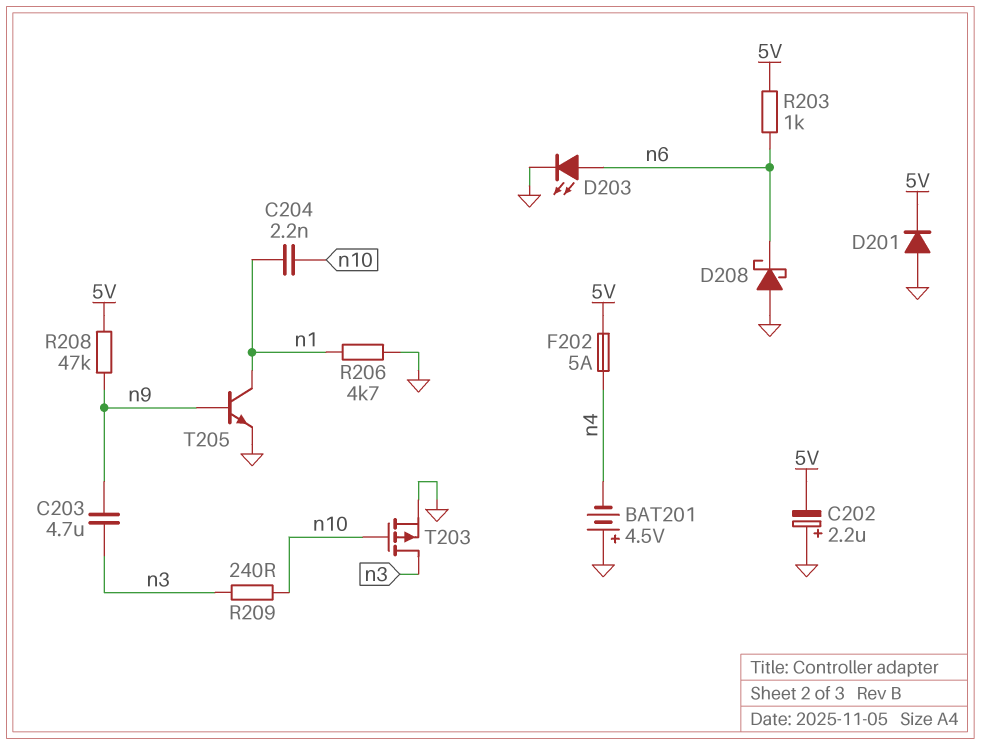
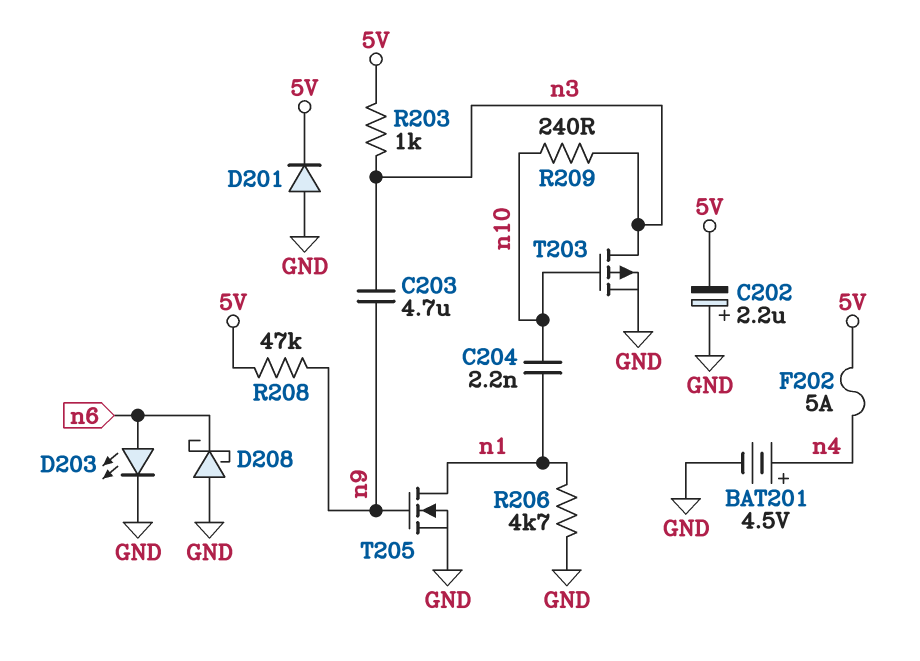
BAT201: 4.5V (plus GND, minus n4) -> 4.5V (plus n4, minus GND)
R203: 1k (5V, n6) -> 1k (5V, n3)
T205: NPN (B n9, C n1, E GND) -> NMOS (G n9, D n1, S GND)

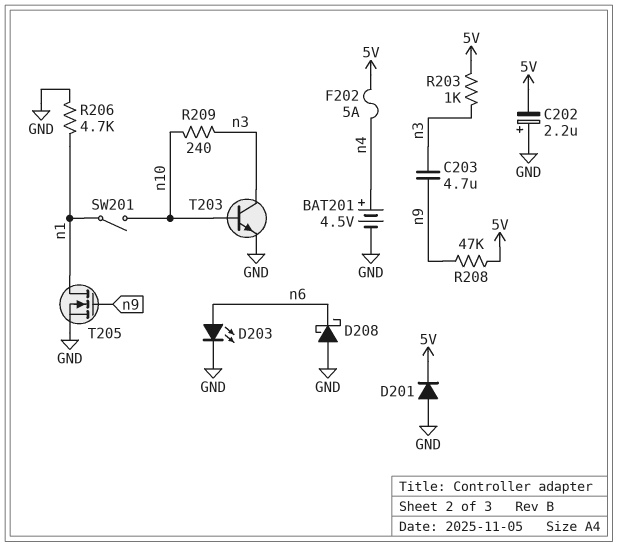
C204: 2.2nF (n1, n10) -> none
SW201: none -> switch (n1, n10)
T203: PMOS (G n10, D n3, S GND) -> NPN (B n10, C n3, E GND)

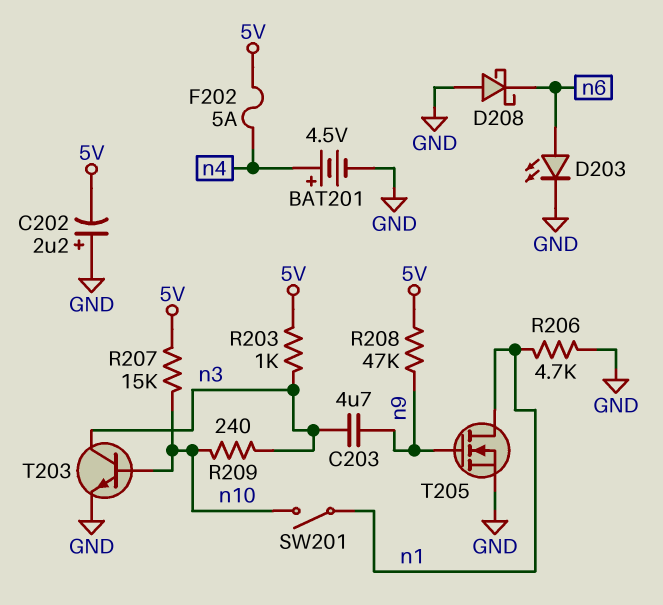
D201: diode (A GND, K 5V) -> none
R207: none -> 15k (5V, n10)

